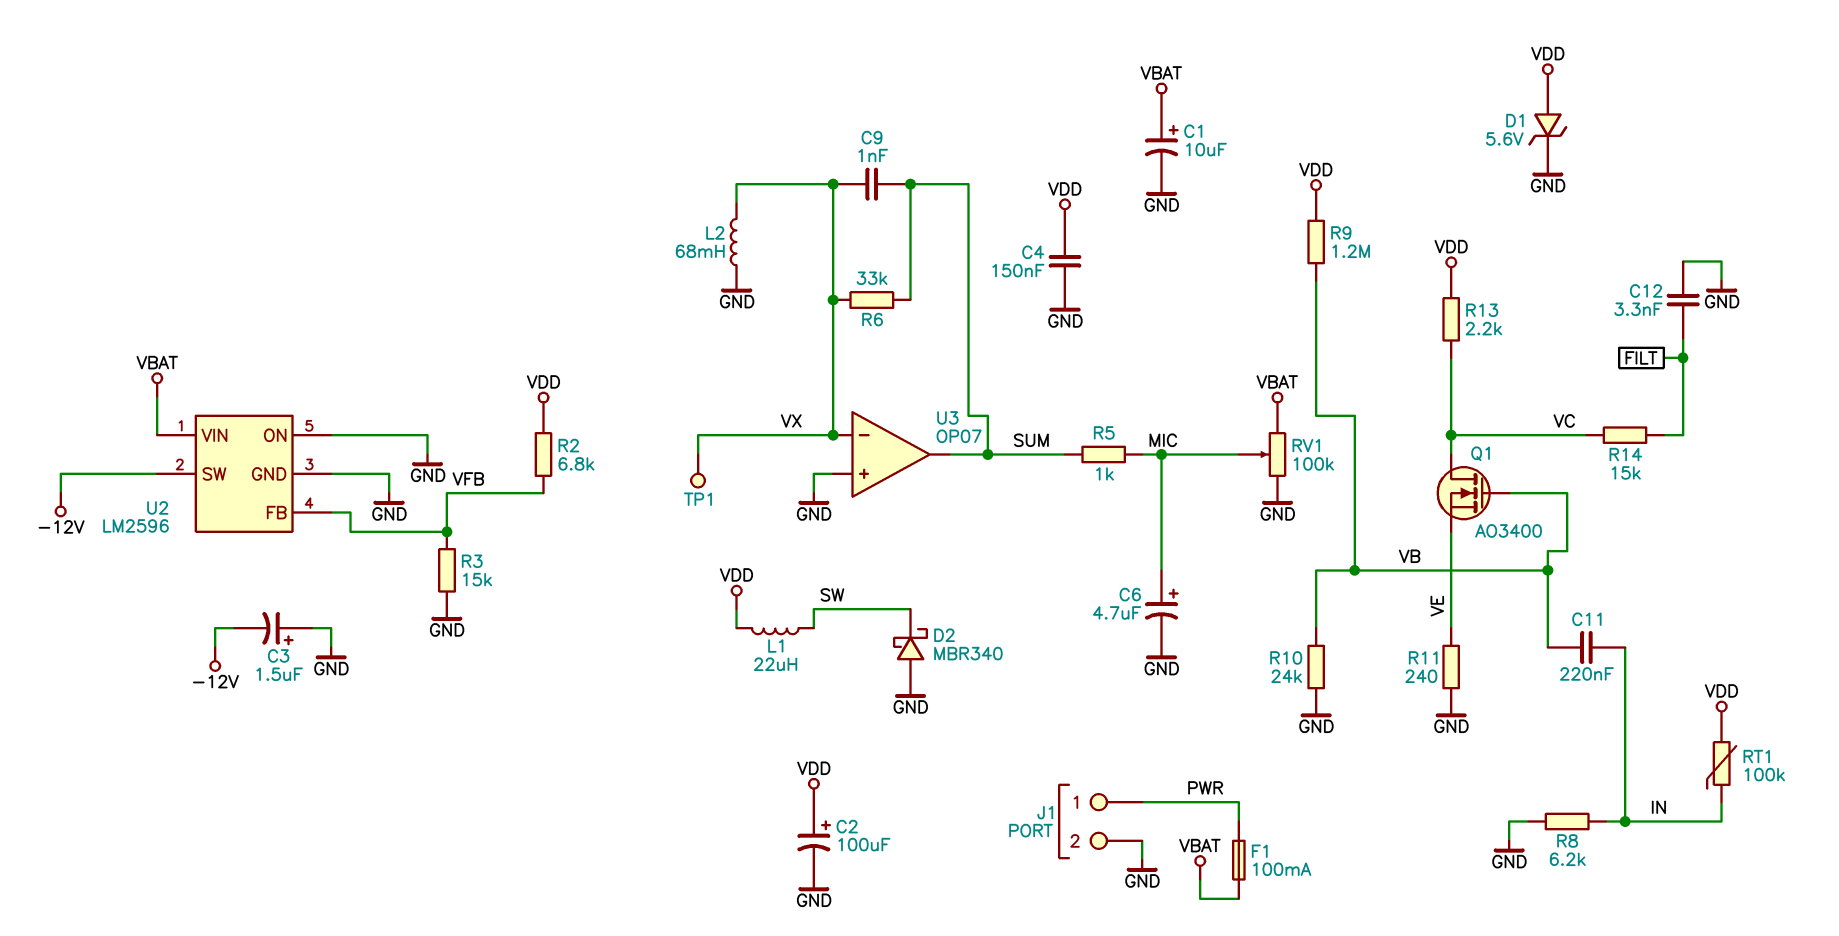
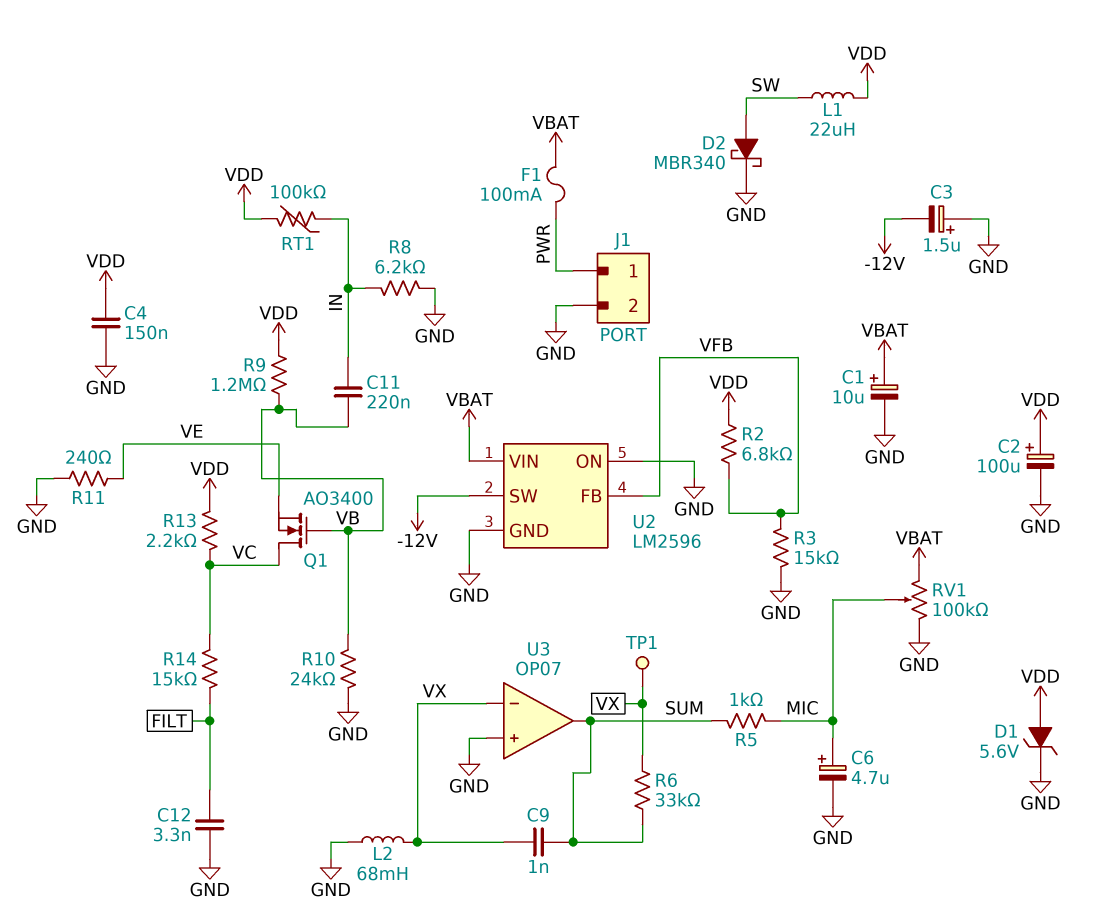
D2: schottky MBR340 (A GND, K SW) -> schottky MBR340 (A SW, K GND)

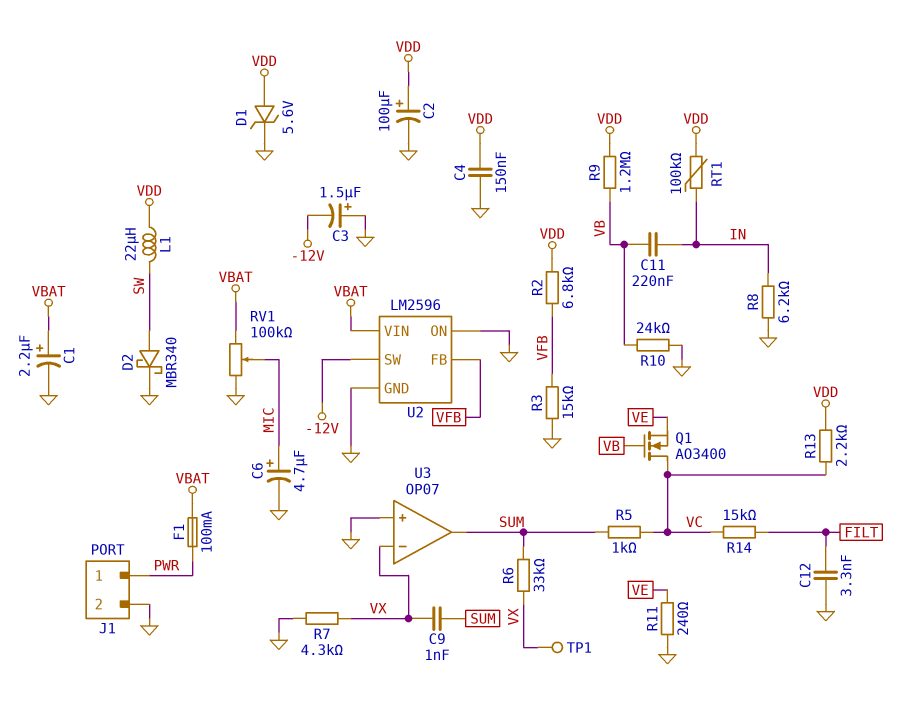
C1: 10uF (plus VBAT, minus GND) -> 2.2uF (plus VBAT, minus GND)
L2: 68mH (GND, VX) -> none
R5: 1k (MIC, SUM) -> 1k (SUM, VC)
R7: none -> 4.3k (GND, VX)

